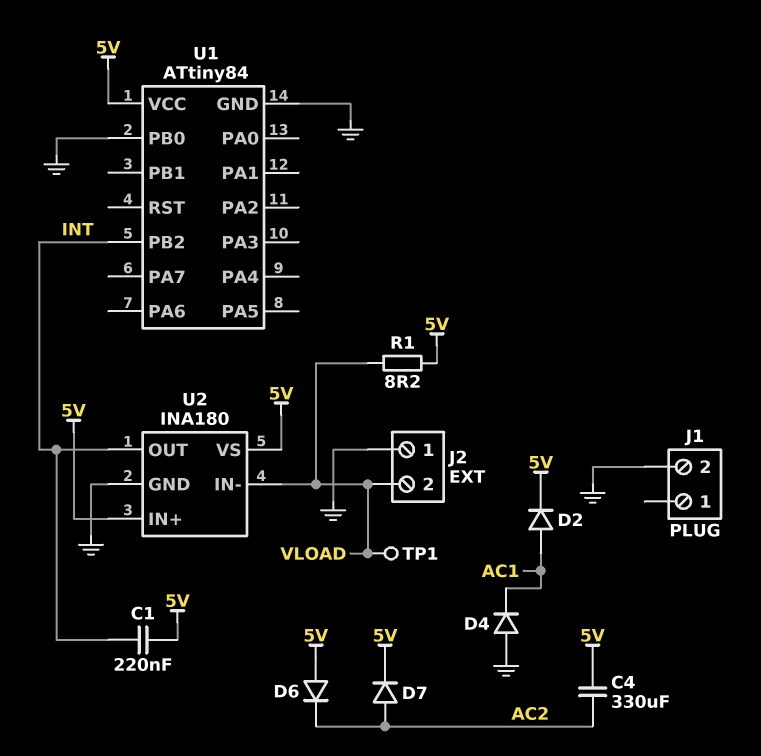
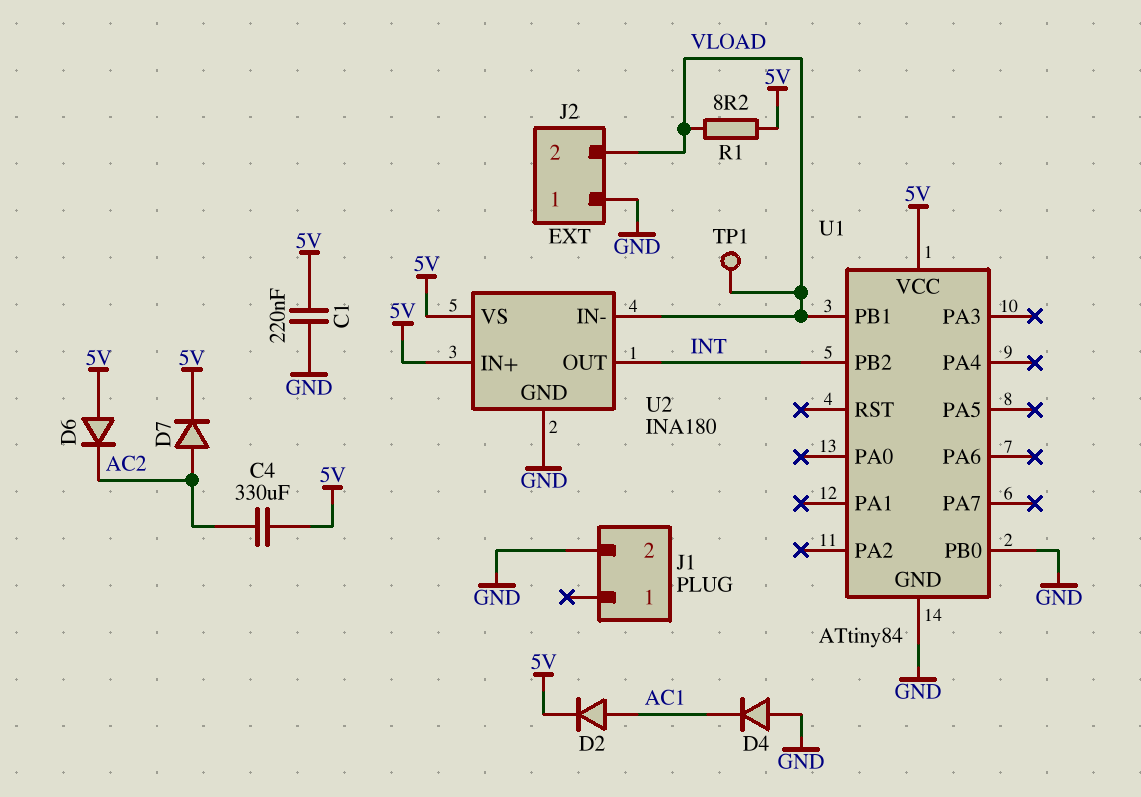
C1: 220nF (5V, INT) -> 220nF (5V, GND)
U1 pin PB1: none -> VLOAD

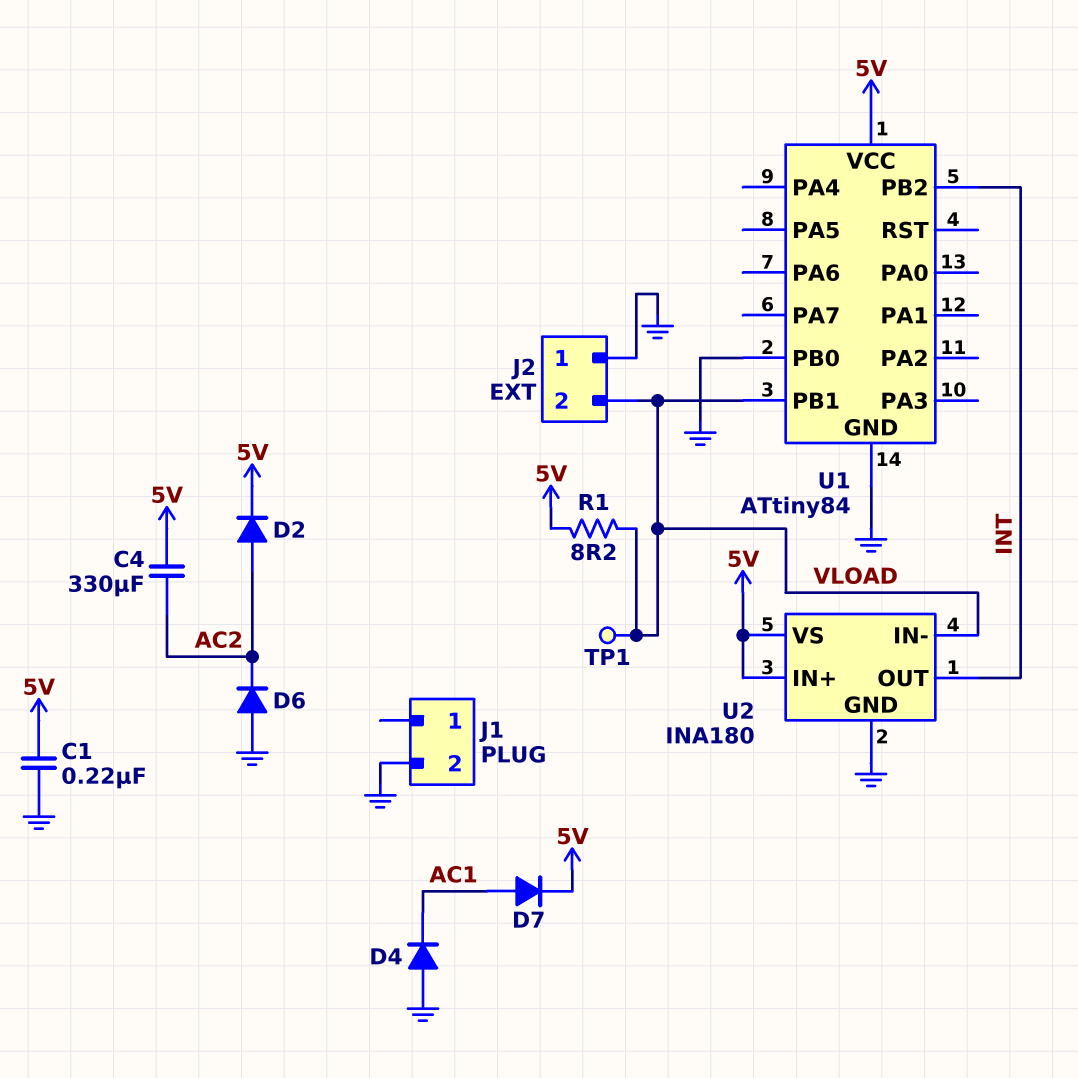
D2: diode (A AC1, K 5V) -> diode (A AC2, K 5V)
D6: diode (A 5V, K AC2) -> diode (A GND, K AC2)
D7: diode (A AC2, K 5V) -> diode (A AC1, K 5V)

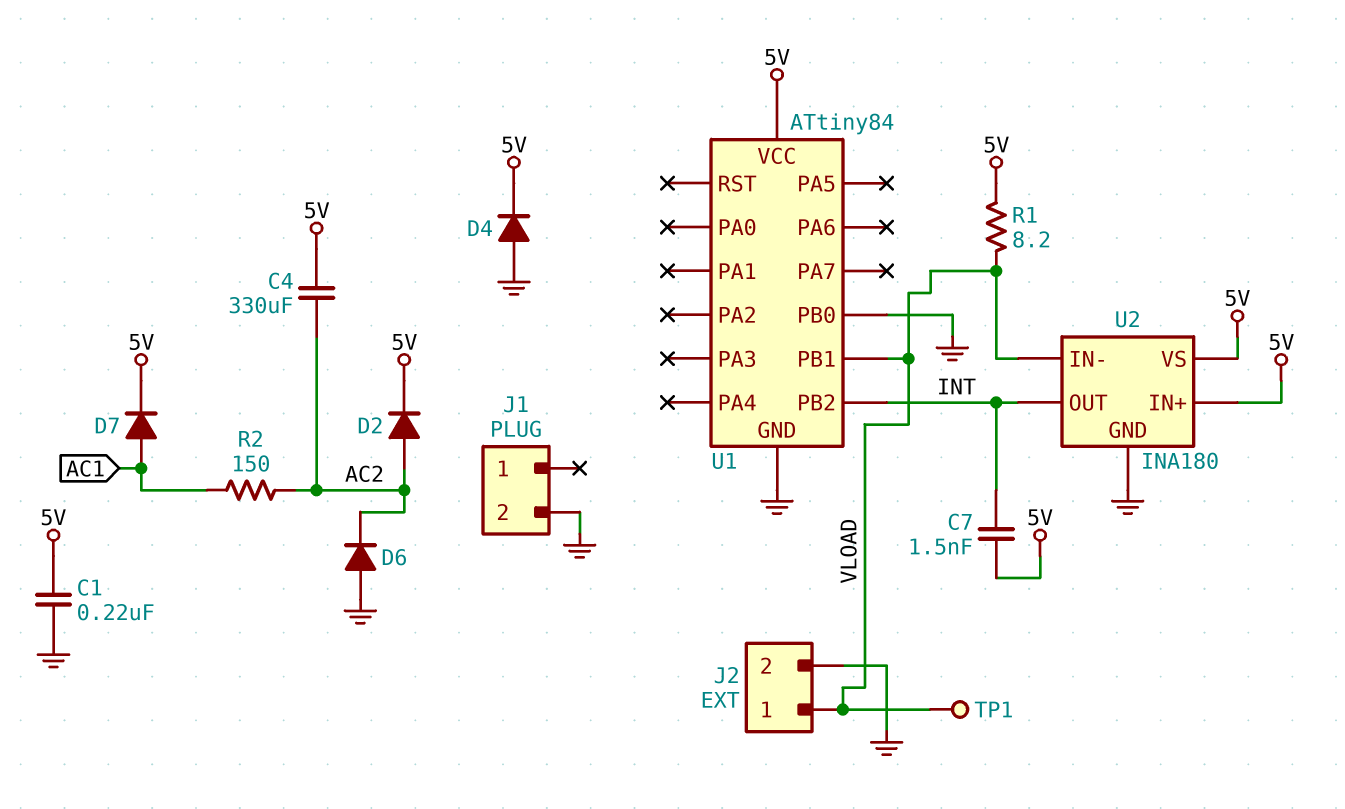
C7: none -> 1.5nF (5V, INT)
D4: diode (A GND, K AC1) -> diode (A GND, K 5V)
J2 pin 1: GND -> VLOAD
J2 pin 2: VLOAD -> GND
R2: none -> 150 (AC1, AC2)

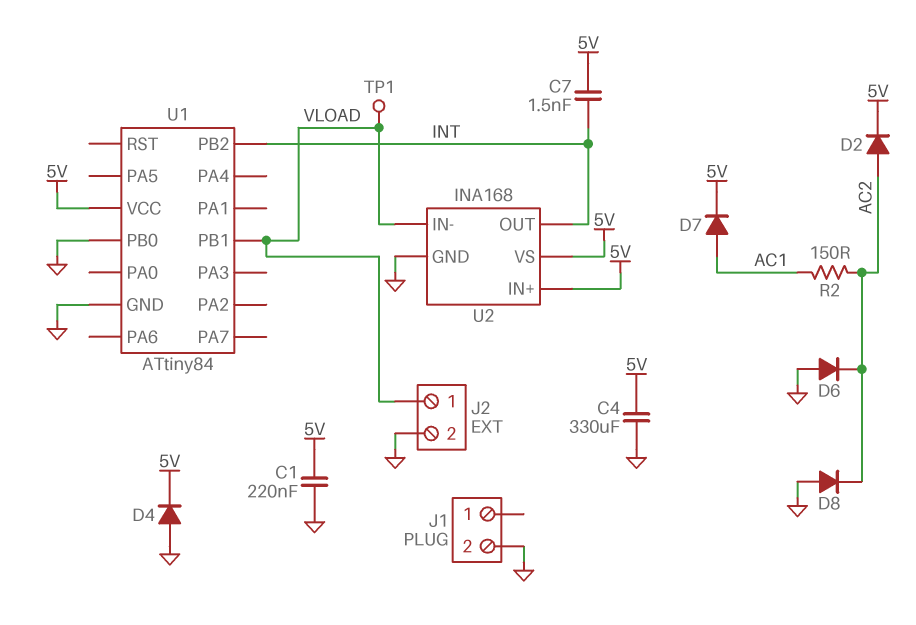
C4: 330uF (5V, AC2) -> 330uF (5V, GND)
D8: none -> diode (A GND, K AC2)
R1: 8.2 (5V, VLOAD) -> none
U2: INA180 -> INA168

